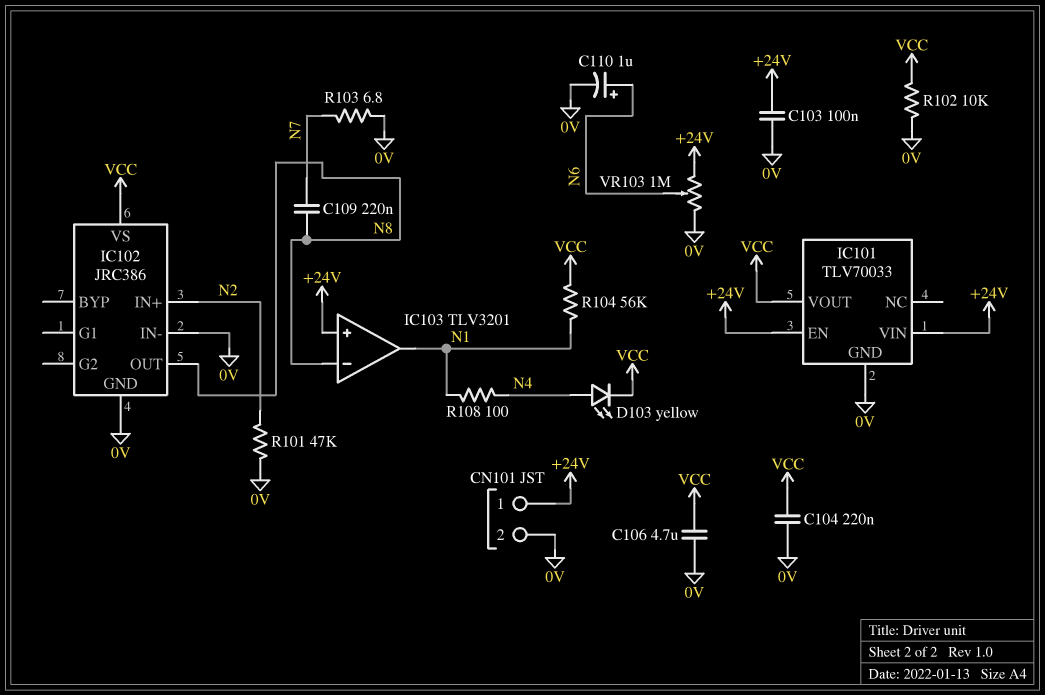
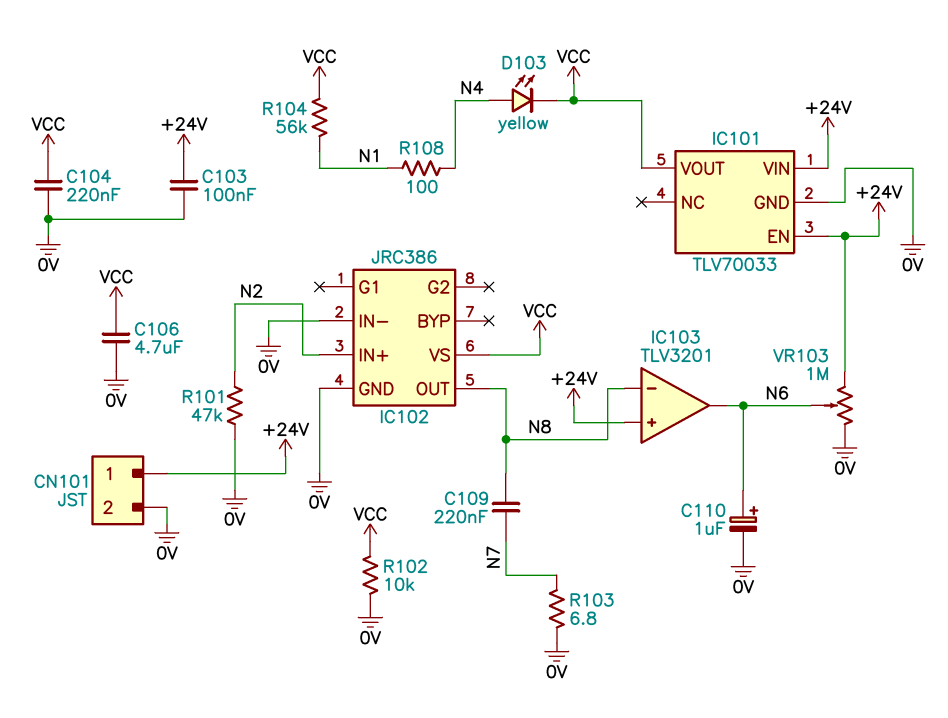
IC103 pin out: N1 -> N6

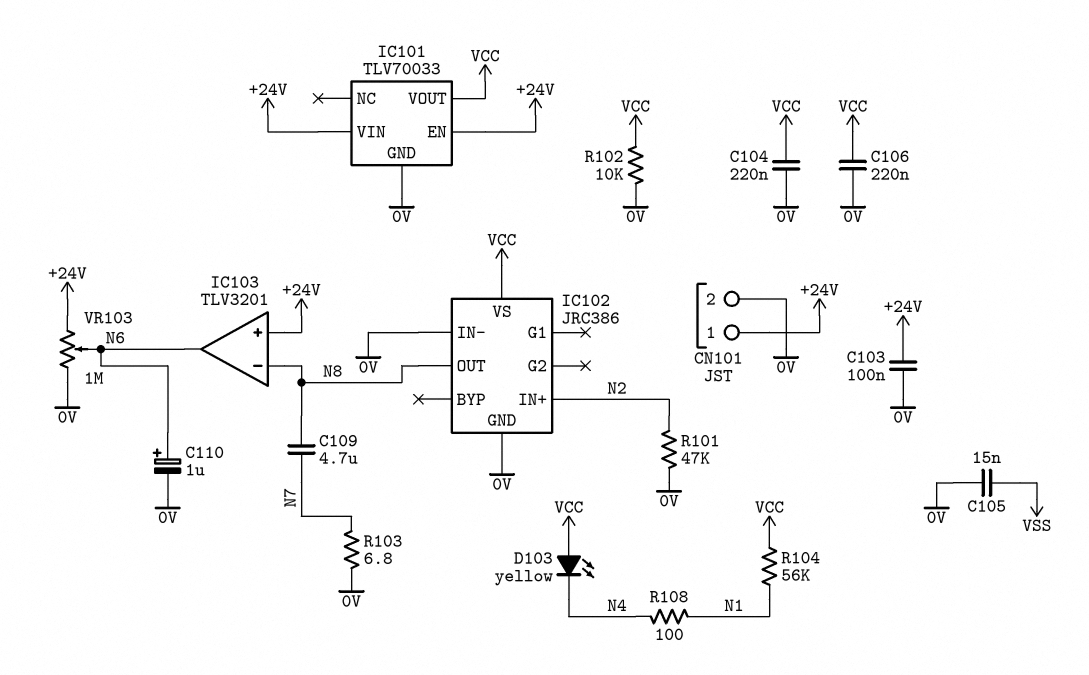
C105: none -> 15nF (0V, VSS)
C106: 4.7uF (0V, VCC) -> 220nF (0V, VCC)
C109: 220nF (N7, N8) -> 4.7uF (N7, N8)
D103: LED yellow (A N4, K VCC) -> LED yellow (A VCC, K N4)

